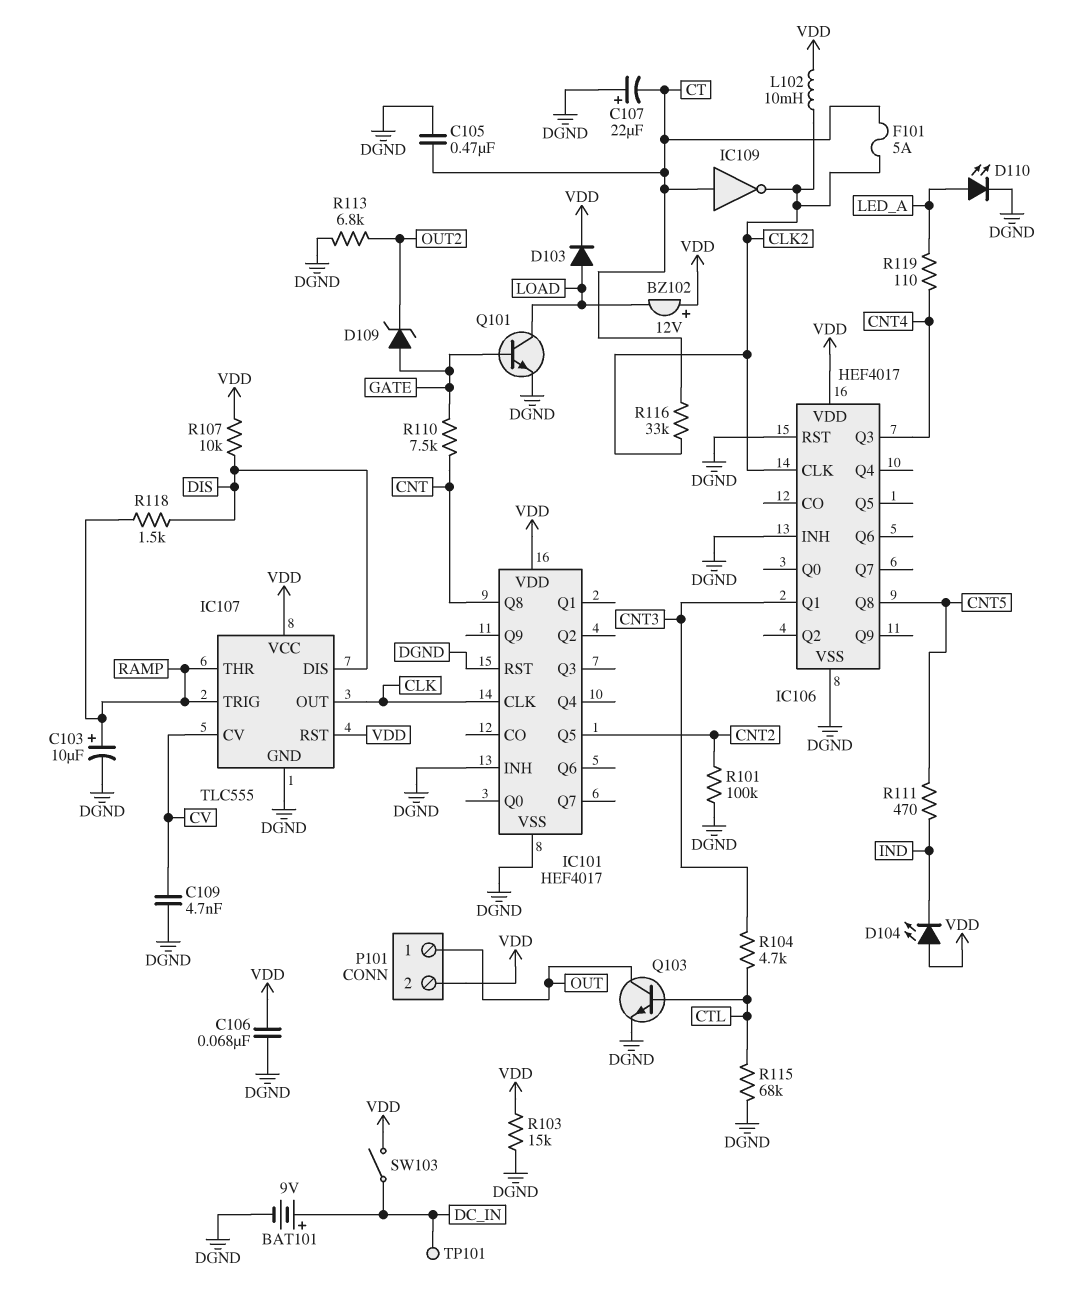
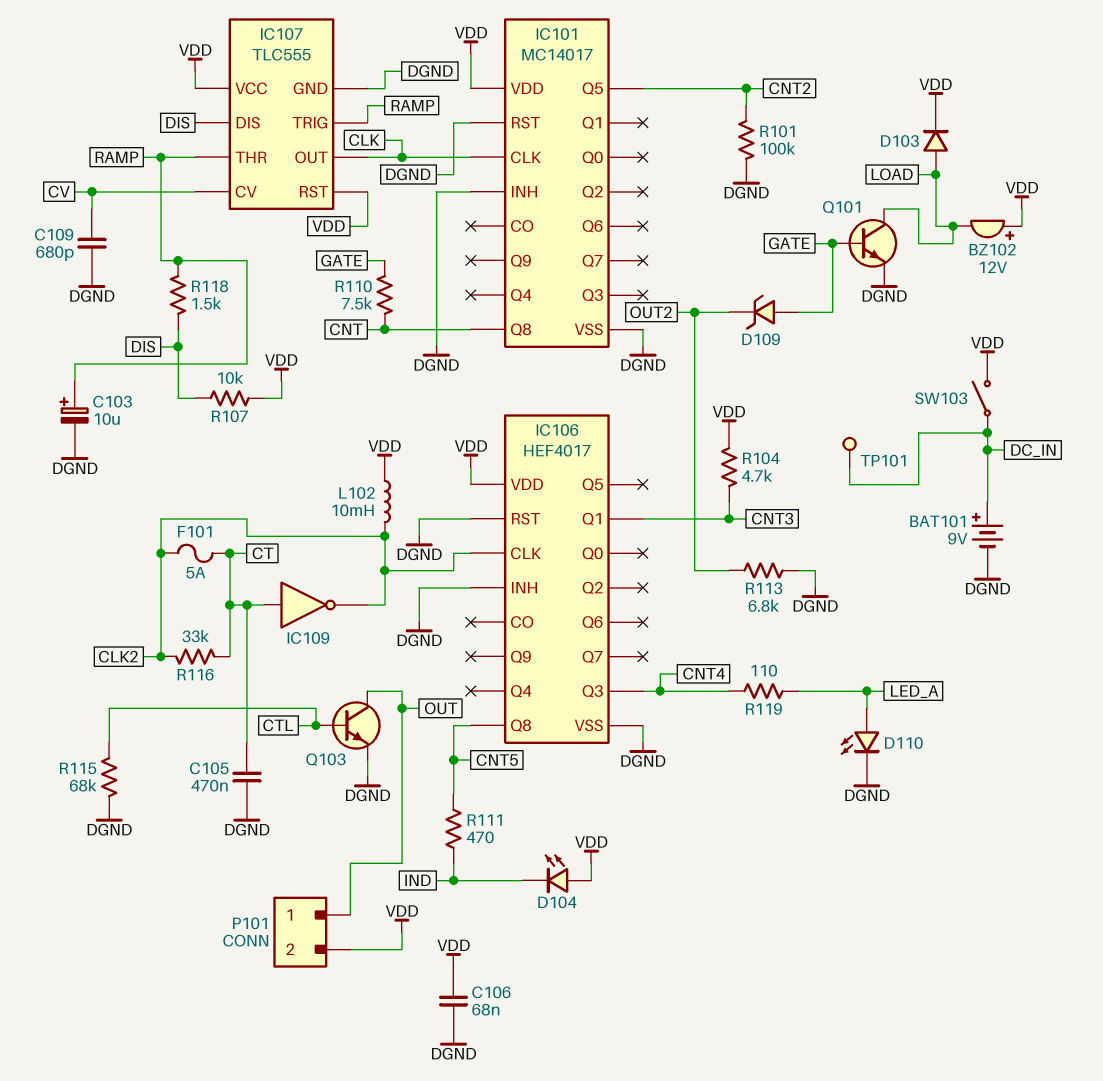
C107: 22uF (plus DGND, minus CT) -> none
C109: 4.7nF (CV, DGND) -> 680pF (CV, DGND)
IC101: HEF4017 -> MC14017
R103: 15k (DGND, VDD) -> none
R104: 4.7k (CNT3, CTL) -> 4.7k (CNT3, VDD)

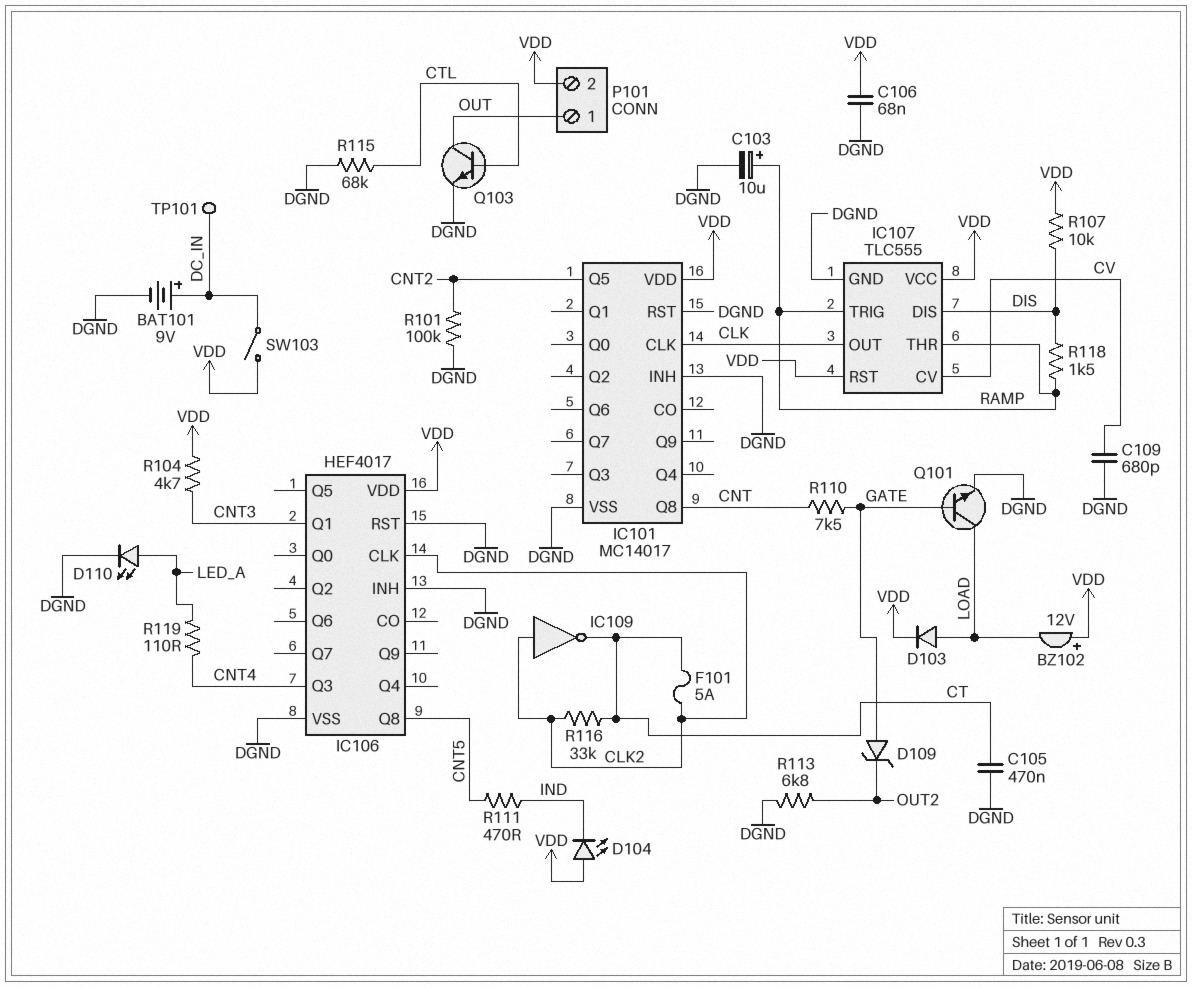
IC109: NOT (in CT, out CLK2) -> NOT (in CLK2, out CT)
L102: 10mH (CLK2, VDD) -> none

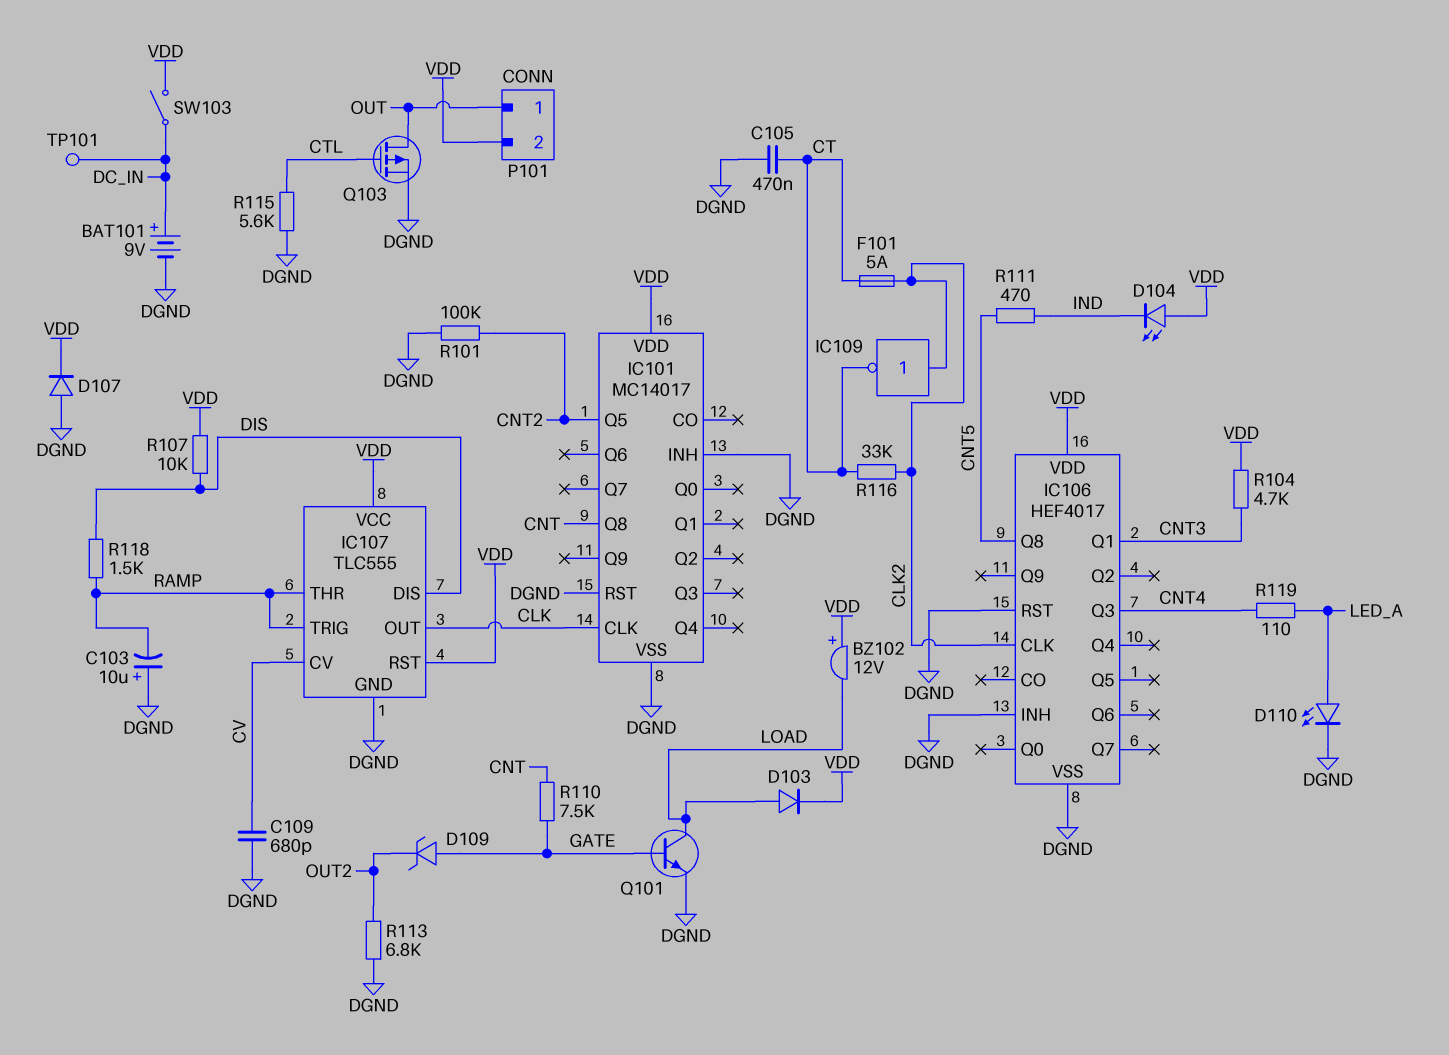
C103: 10uF (plus RAMP, minus DGND) -> 10uF (plus DGND, minus RAMP)
C106: 68nF (DGND, VDD) -> none
D107: none -> diode (A DGND, K VDD)
Q103: NPN (B CTL, C OUT, E DGND) -> PMOS (G CTL, D OUT, S DGND)
R115: 68k (CTL, DGND) -> 5.6k (CTL, DGND)

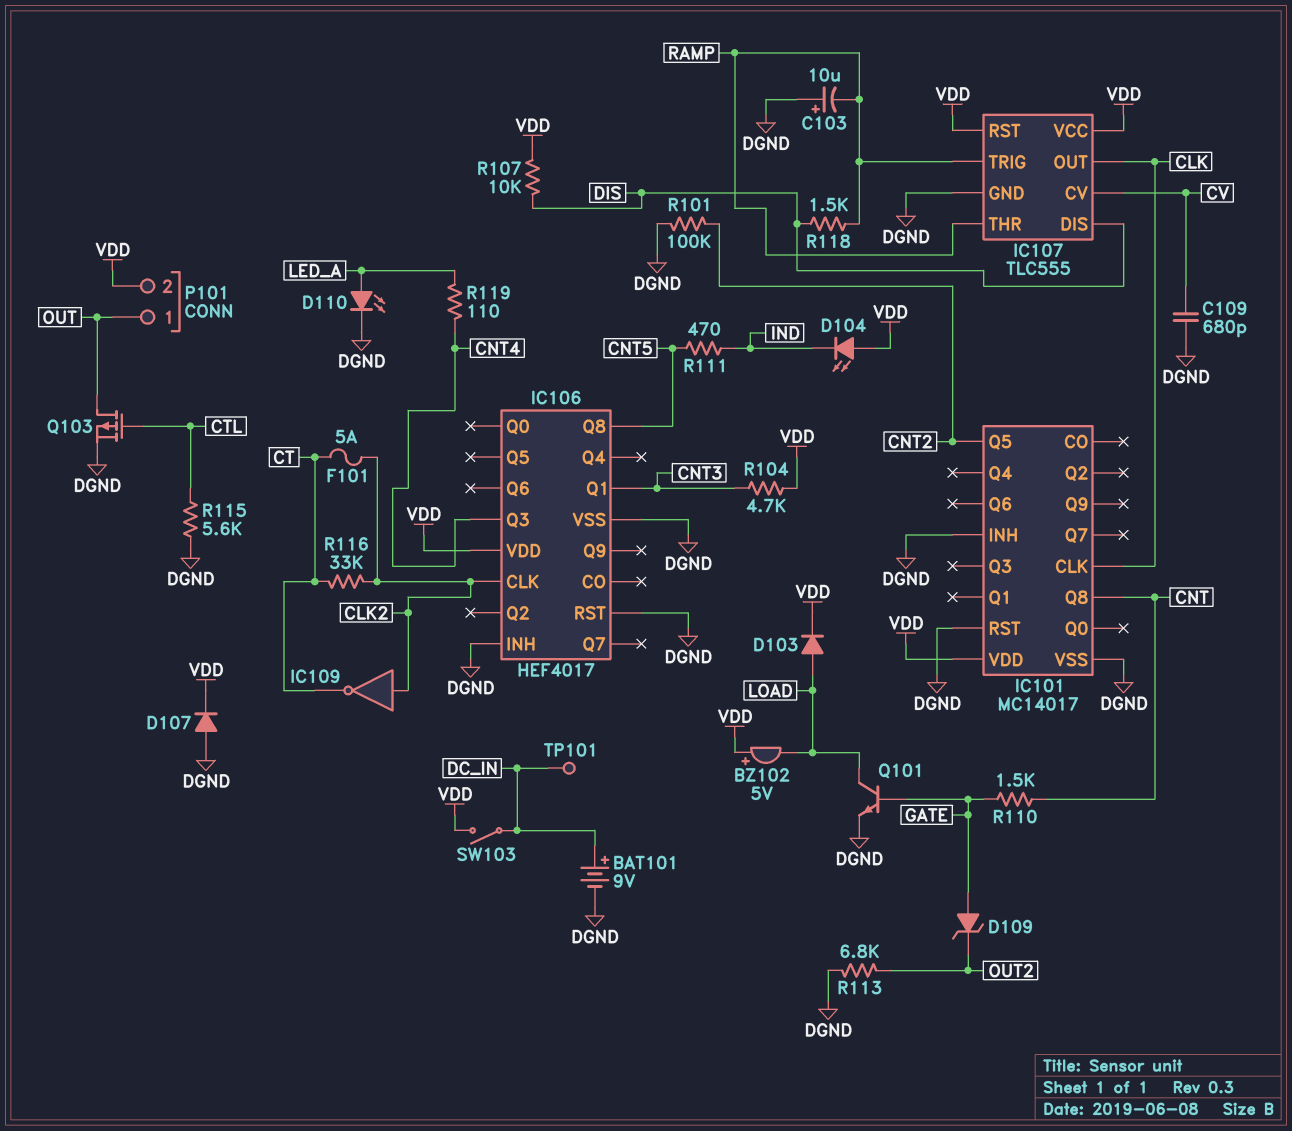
BZ102: buzzer 12V (plus VDD, minus LOAD) -> buzzer 5V (plus VDD, minus LOAD)
C105: 470nF (CT, DGND) -> none
R110: 7.5k (CNT, GATE) -> 1.5k (CNT, GATE)

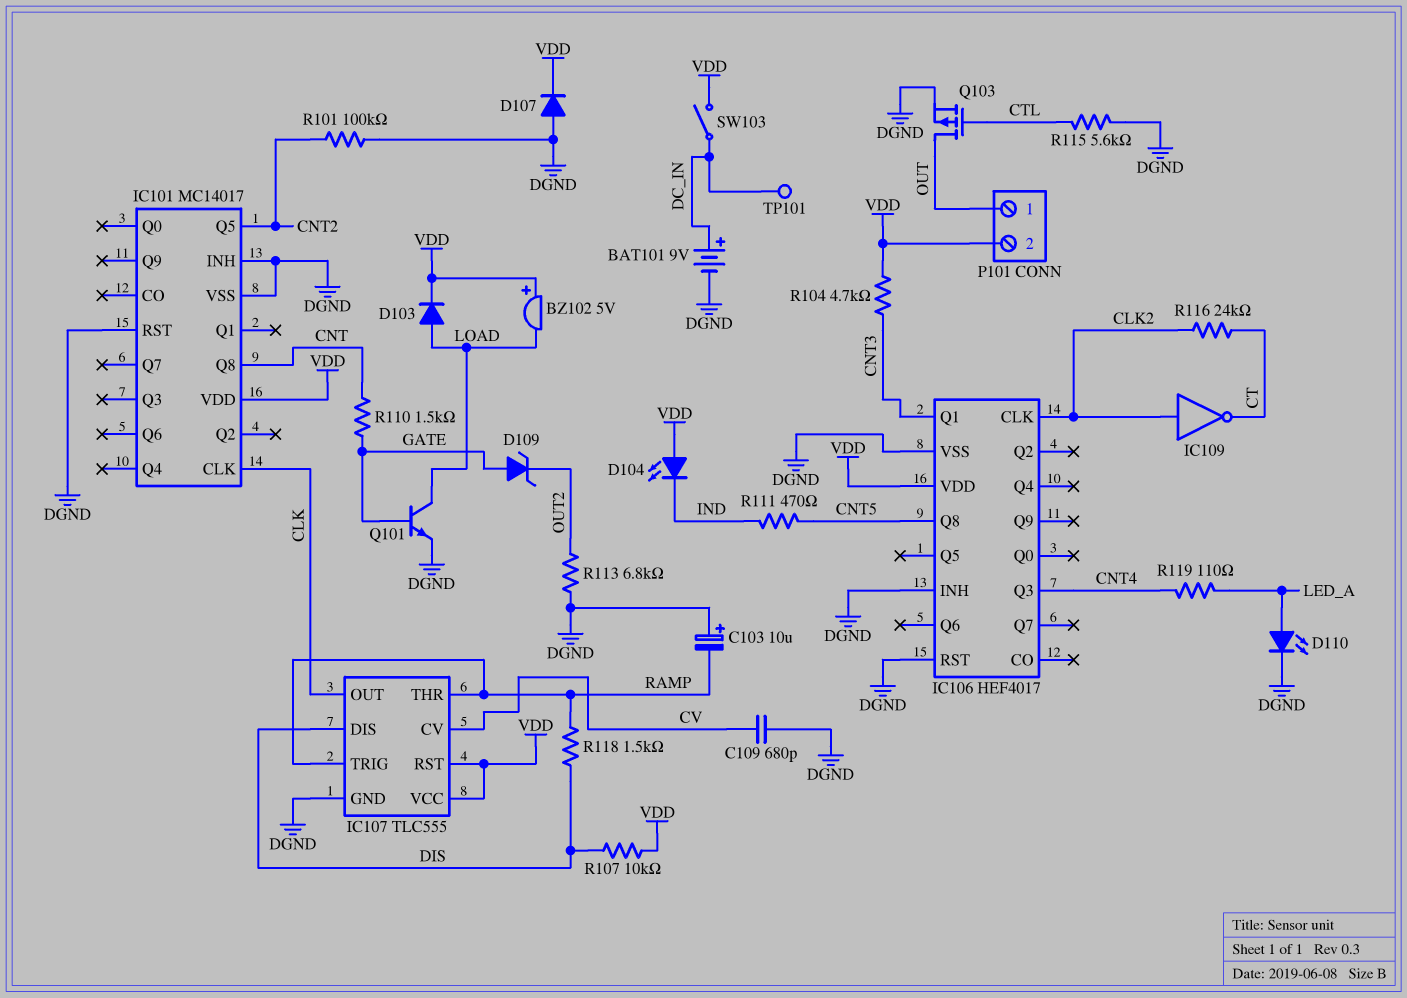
F101: 5A (CLK2, CT) -> none
R116: 33k (CLK2, CT) -> 24k (CLK2, CT)

